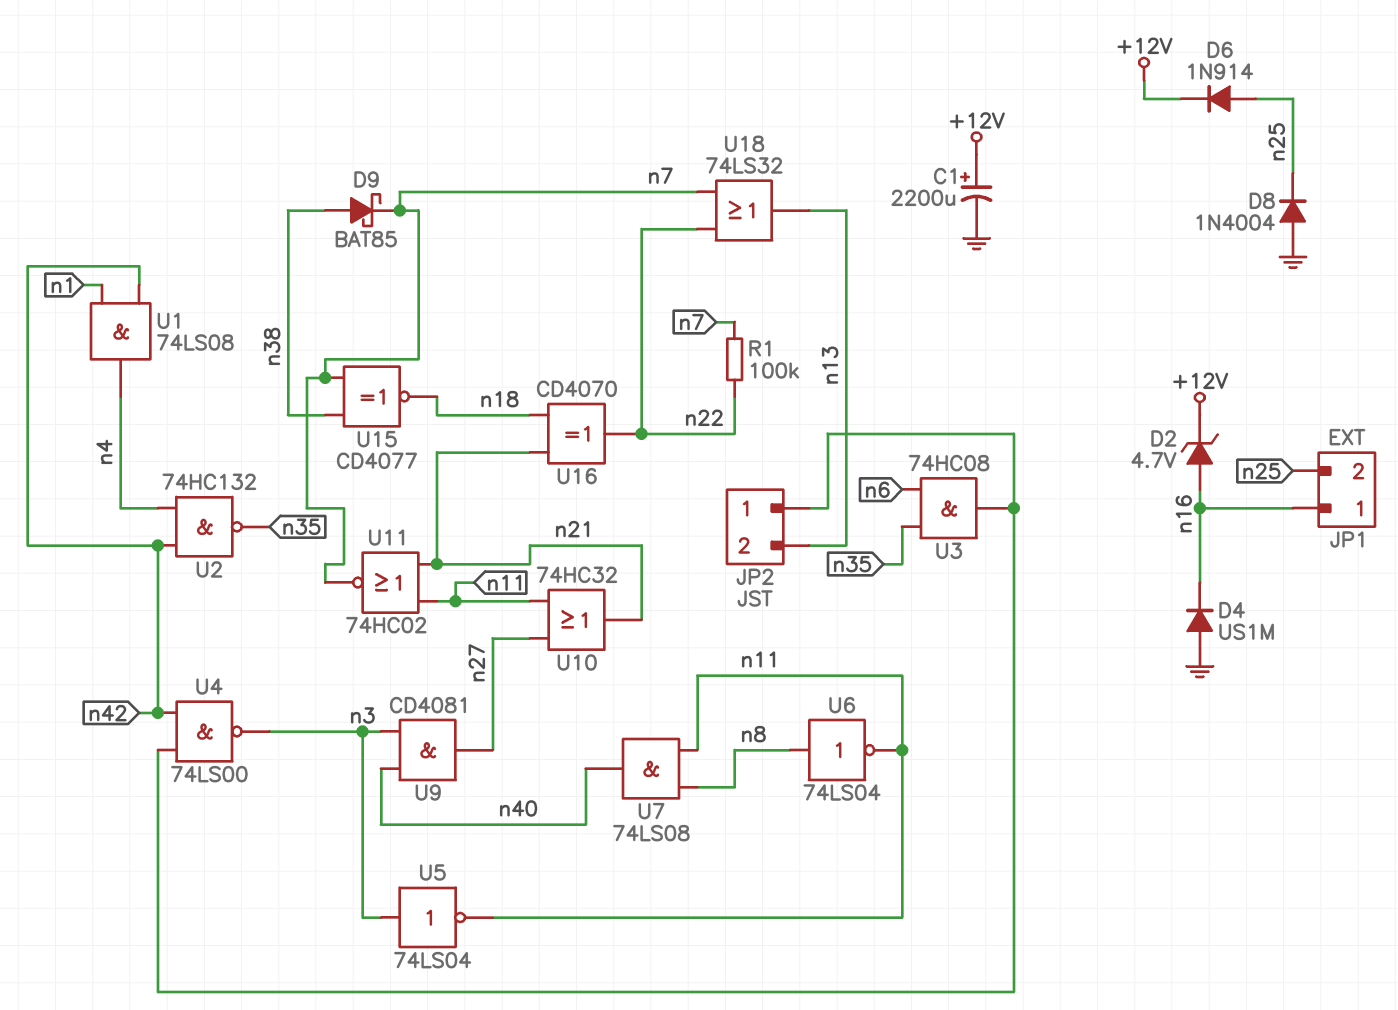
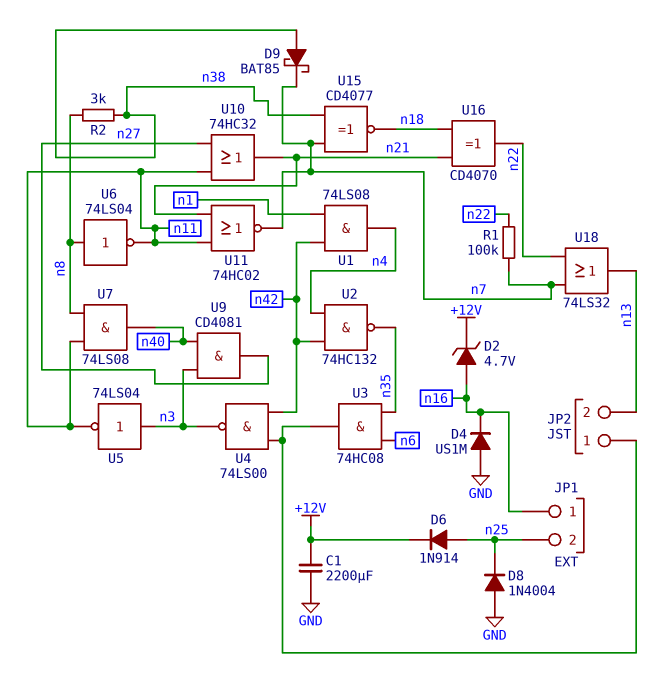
C1: 2200uF (plus +12V, minus GND) -> 2200uF (+12V, GND)
R2: none -> 3k (n8, n38)

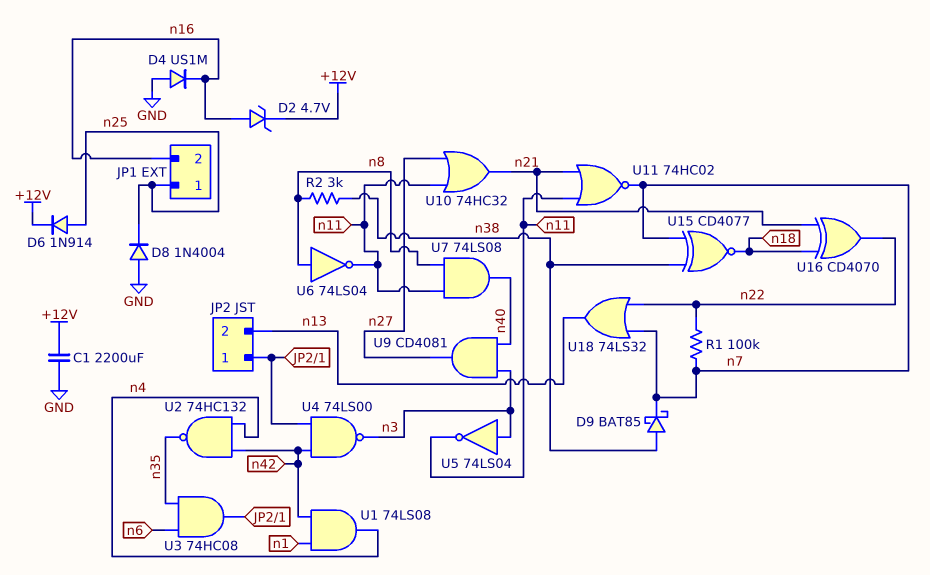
JP1 pin 1: n16 -> n25
JP1 pin 2: n25 -> n16

